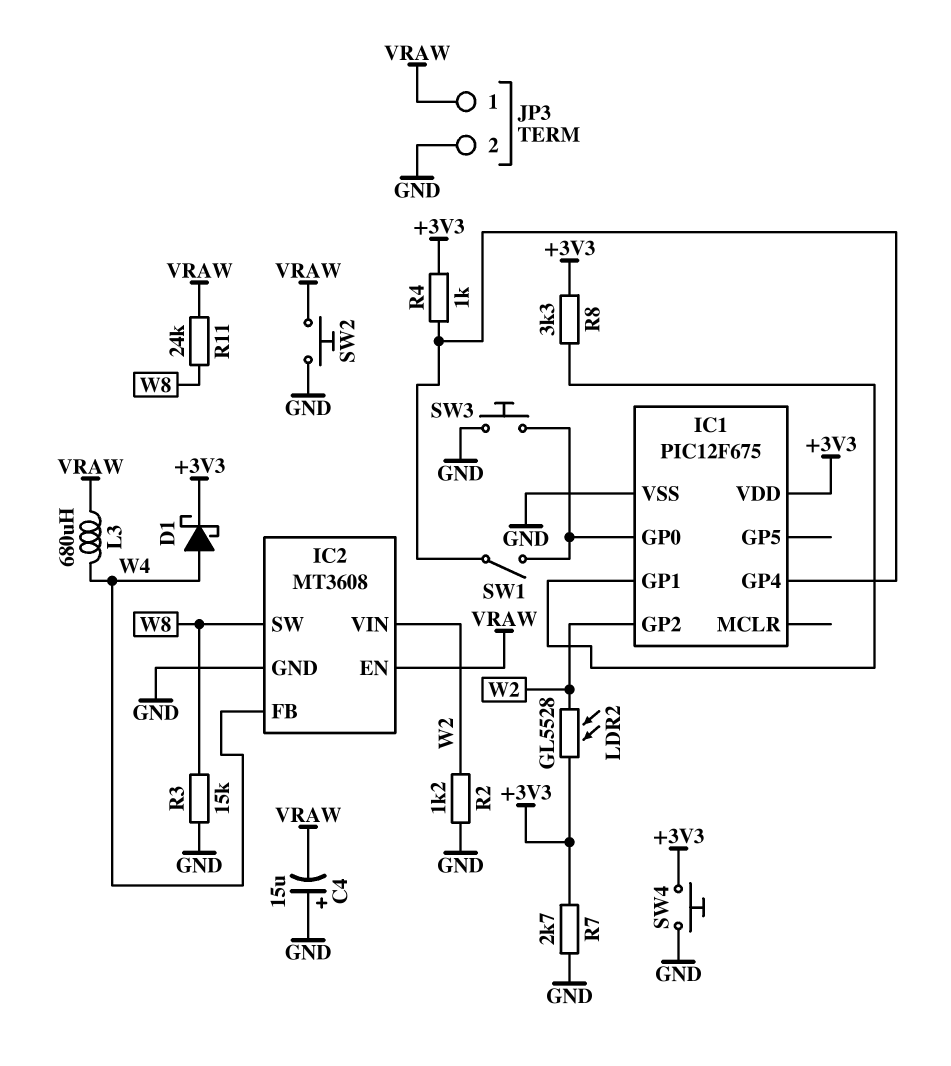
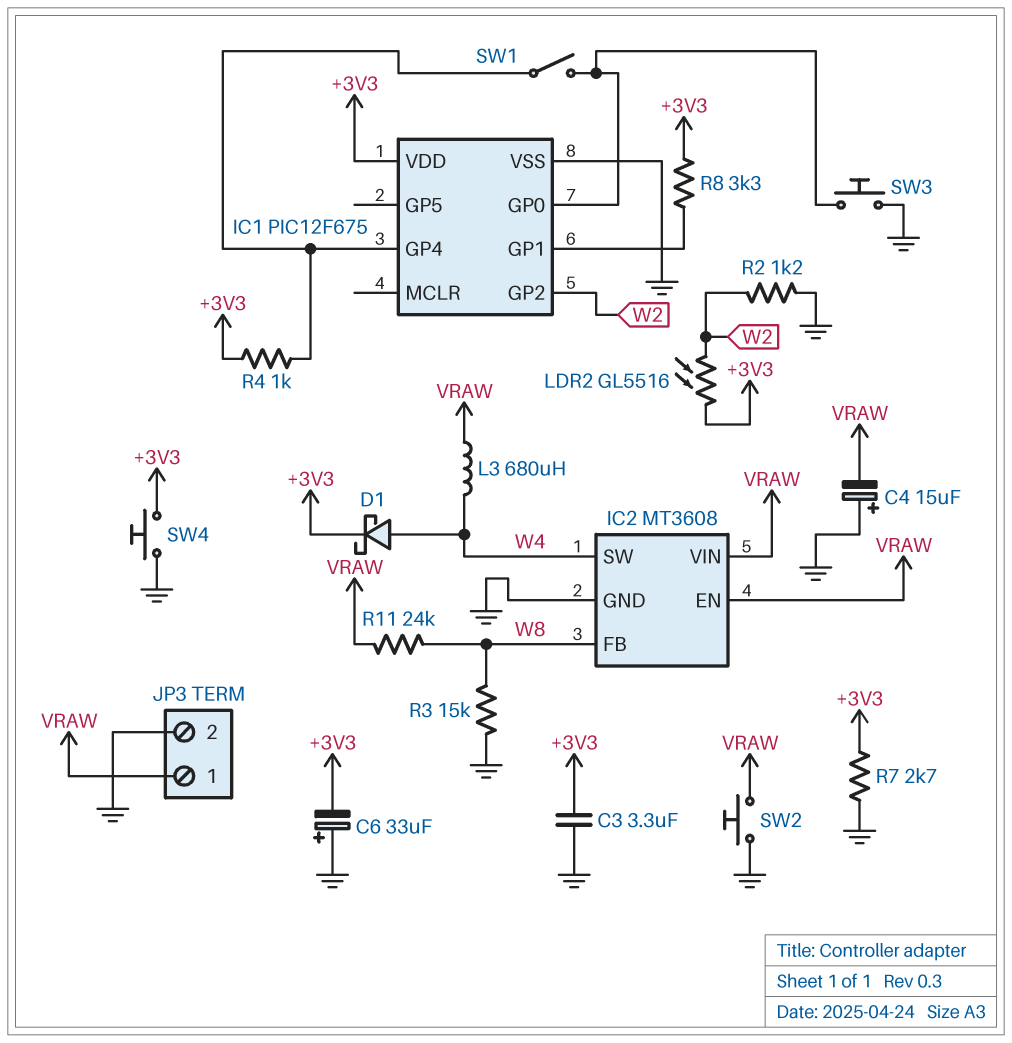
C3: none -> 3.3uF (+3V3, GND)
C6: none -> 33uF (plus GND, minus +3V3)
IC2 pin FB: W4 -> W8
IC2 pin SW: W8 -> W4
IC2 pin VIN: W2 -> VRAW
LDR2: GL5528 (+3V3, W2) -> GL5516 (+3V3, W2)

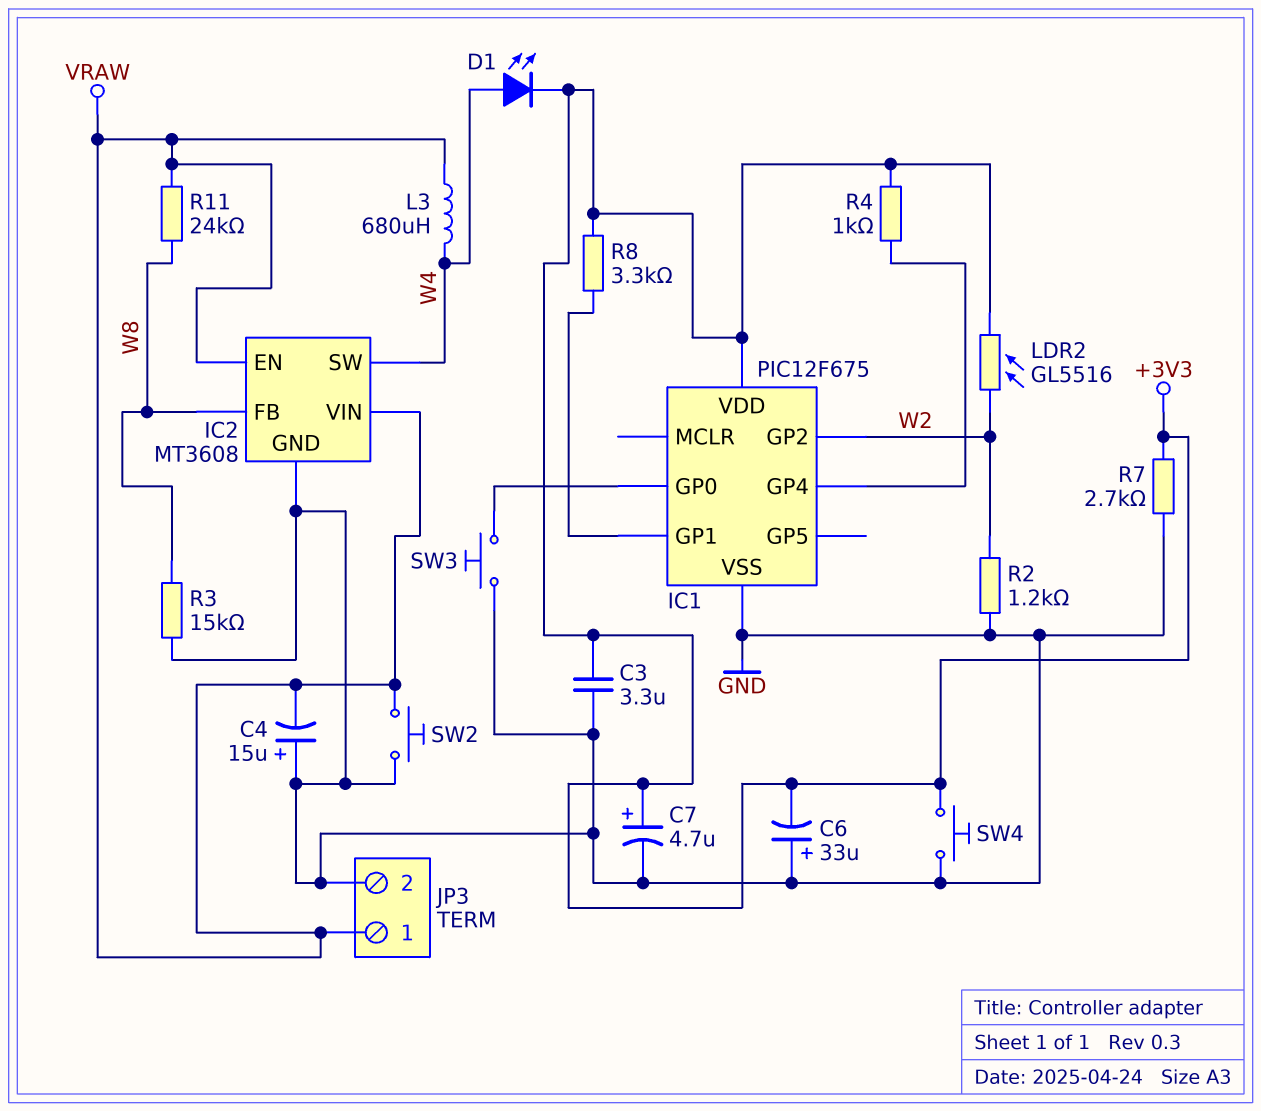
C7: none -> 4.7uF (plus +3V3, minus GND)
D1: schottky (A W4, K +3V3) -> LED (A W4, K +3V3)
SW1: switch (IC1/GP0, IC1/GP4) -> none

